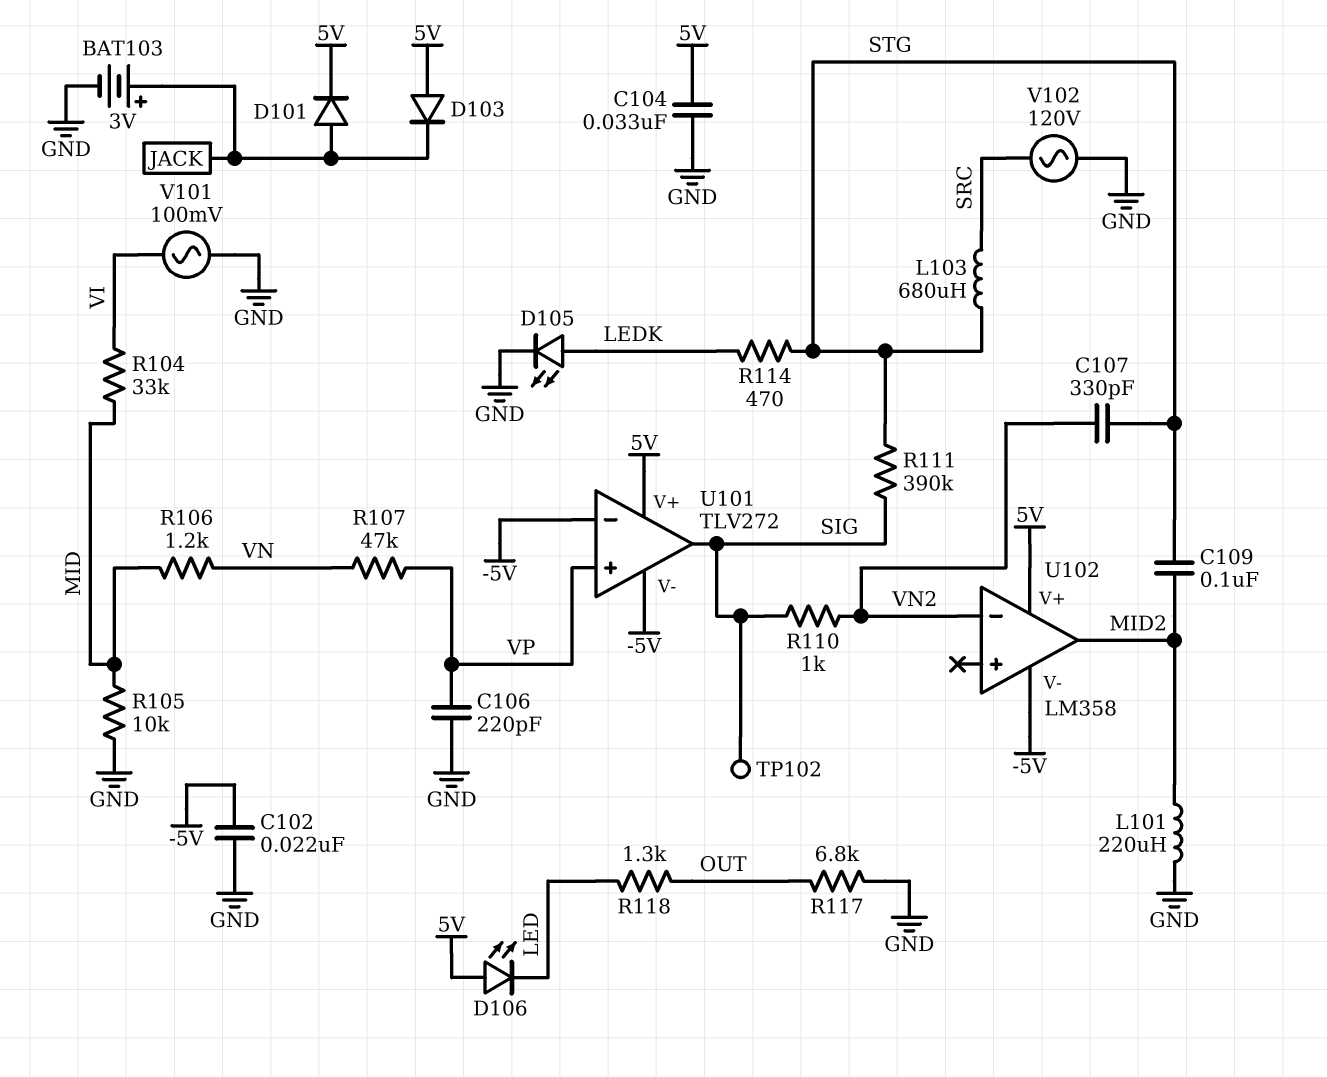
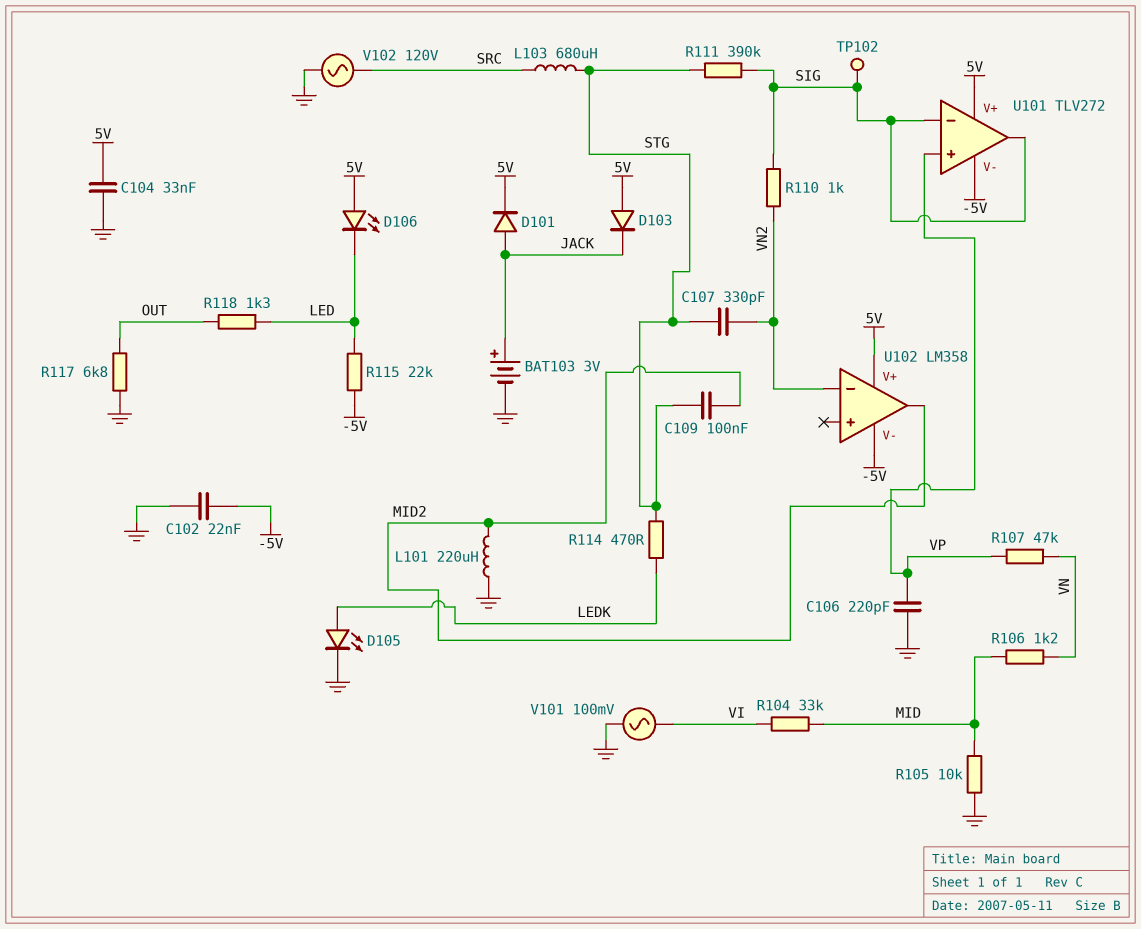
R115: none -> 22k (-5V, LED)
U101 pin in-: -5V -> SIG

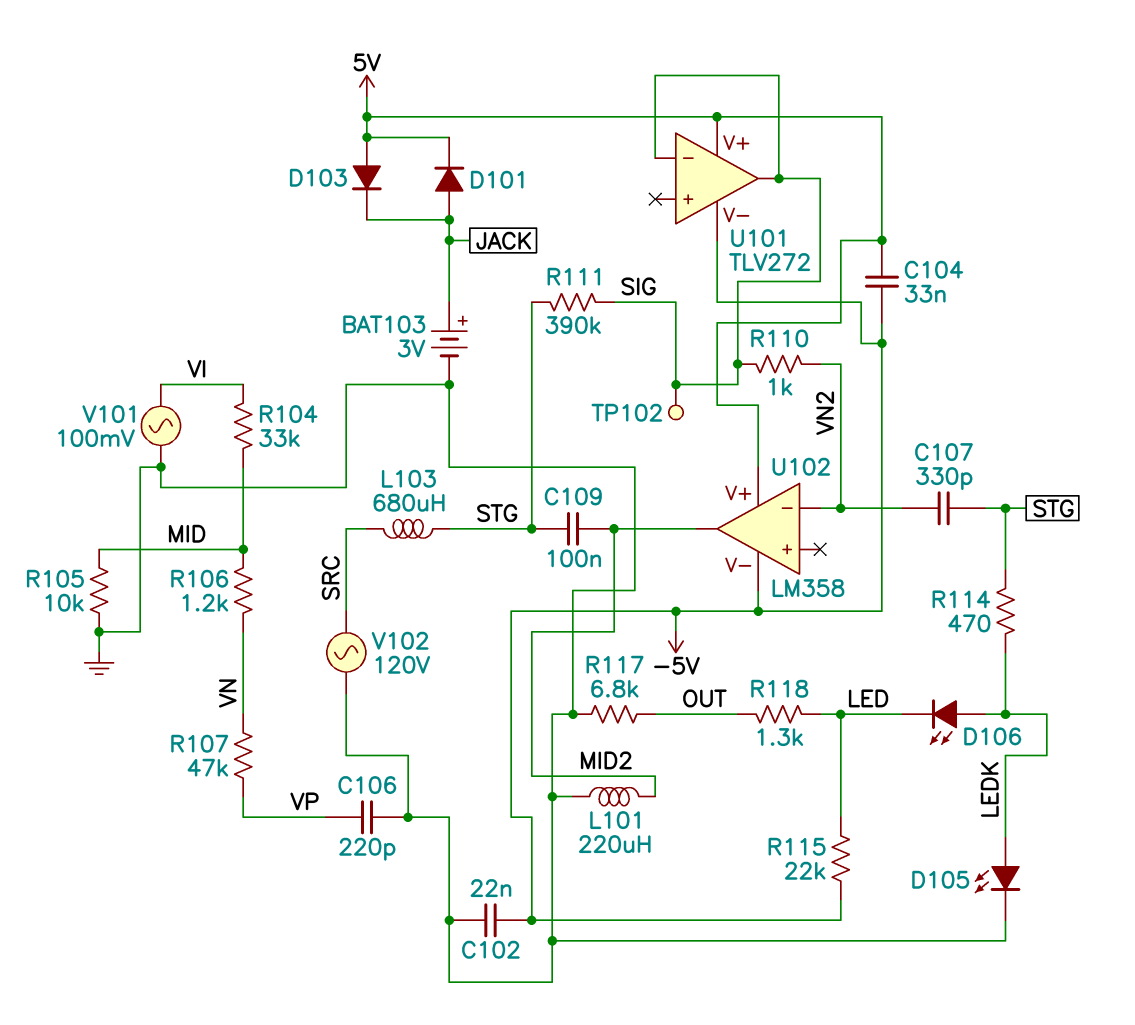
C104: 33nF (5V, GND) -> 33nF (-5V, 5V)
D106: LED (A 5V, K LED) -> LED (A LEDK, K LED)
U101 pin in+: VP -> none

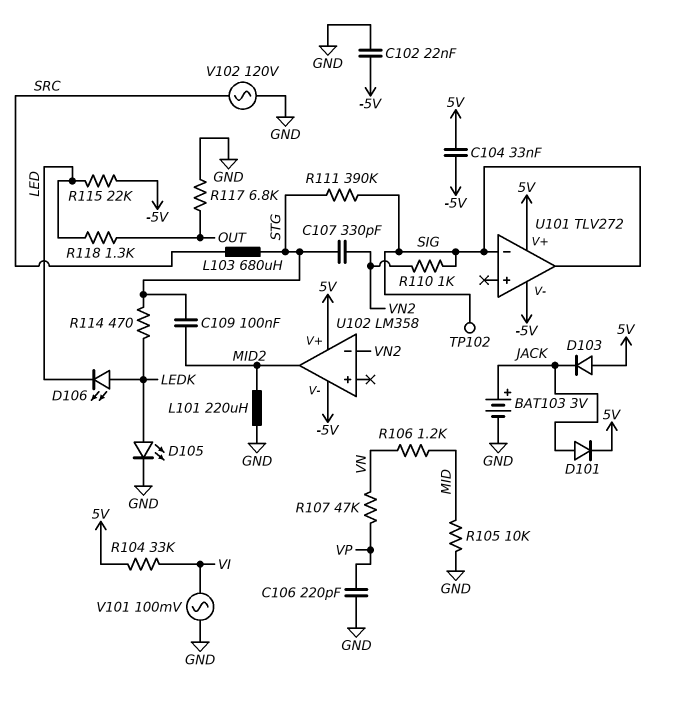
R104: 33k (MID, VI) -> 33k (5V, VI)

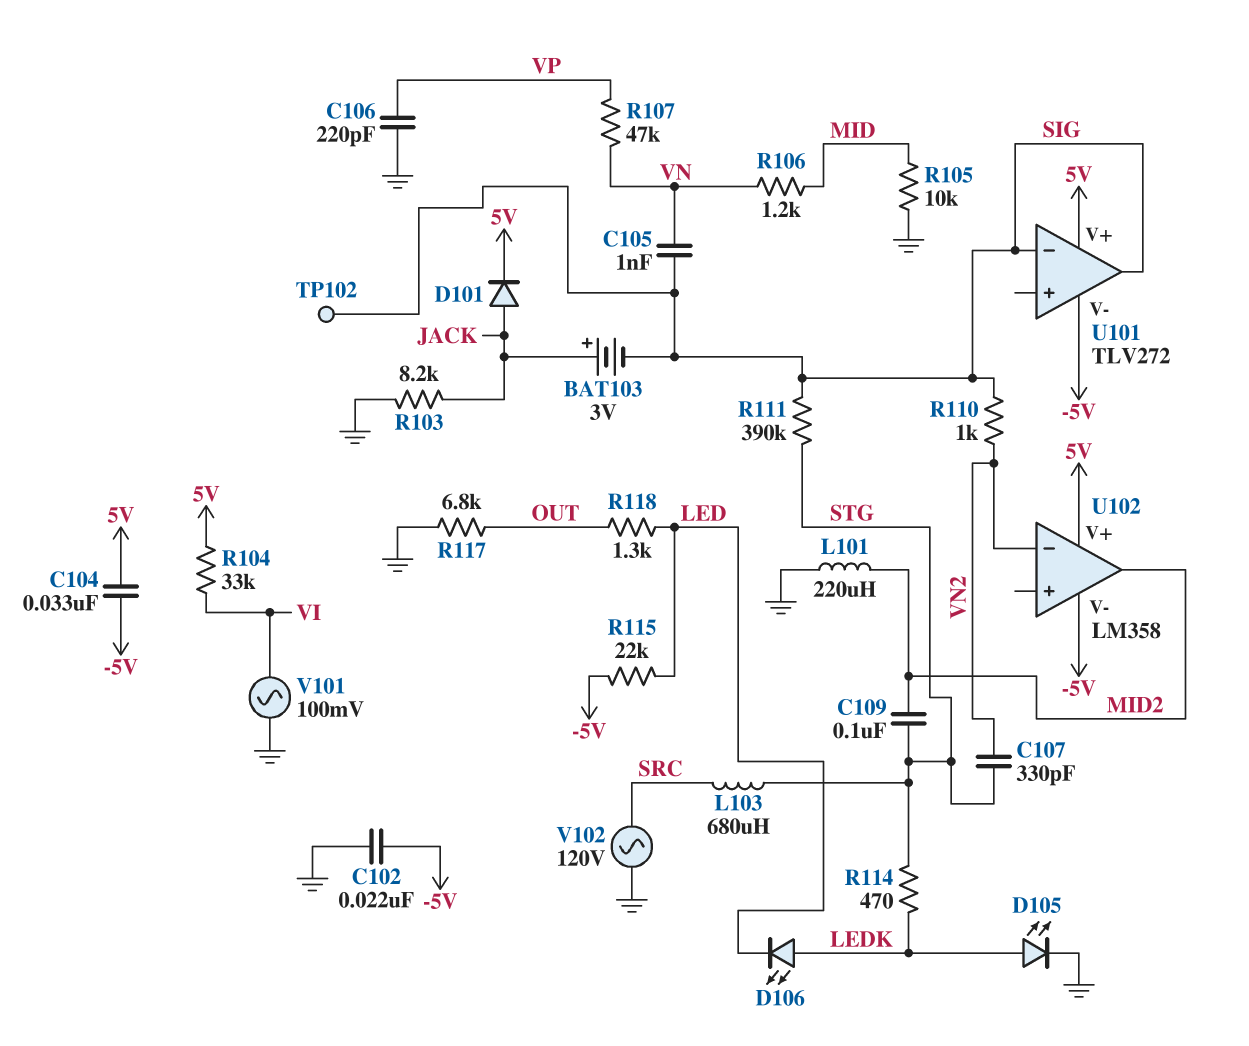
BAT103: 3V (plus JACK, minus GND) -> 3V (plus JACK, minus SIG)
C105: none -> 1nF (SIG, VN)
D103: diode (A 5V, K JACK) -> none
R103: none -> 8.2k (GND, JACK)

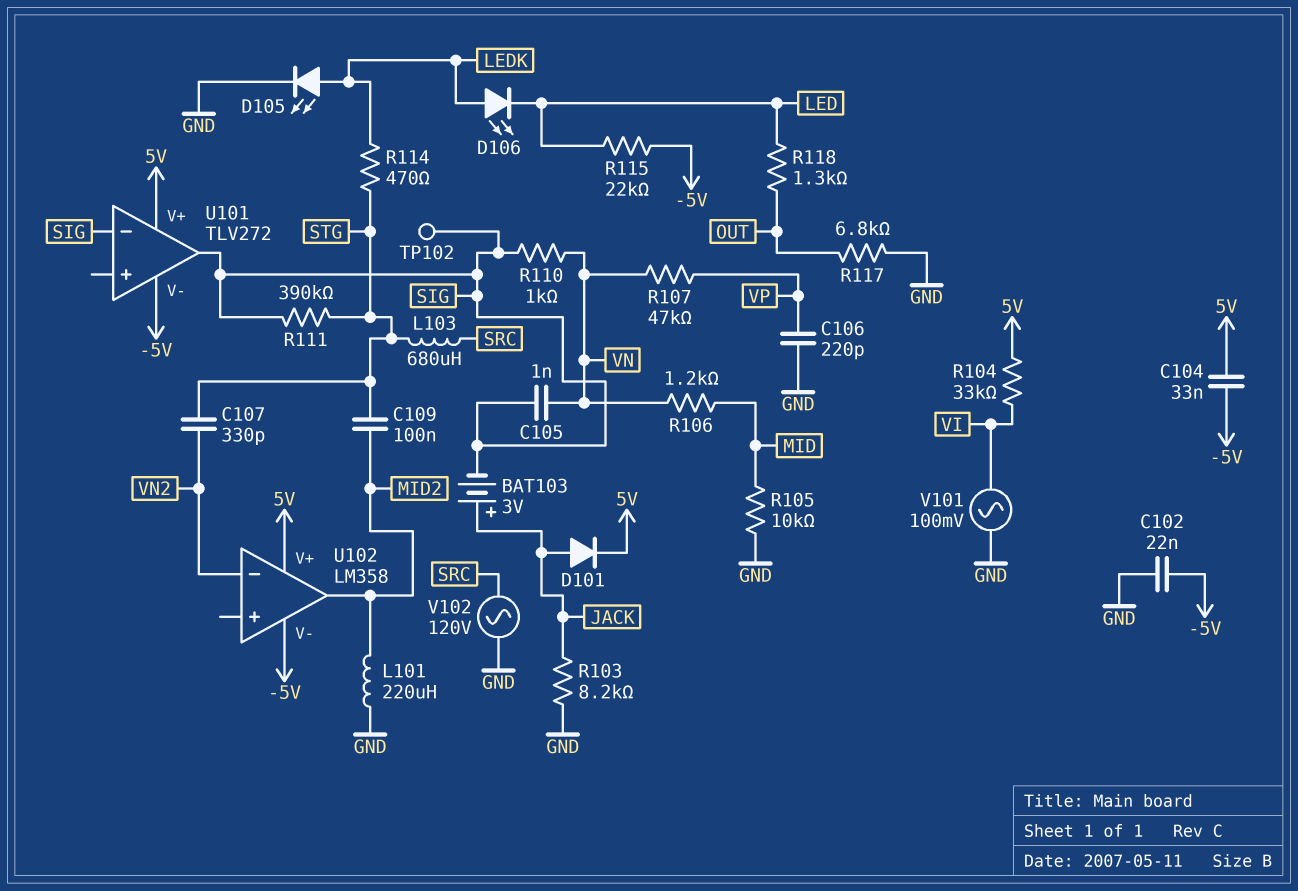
R110: 1k (SIG, VN2) -> 1k (SIG, VN)

